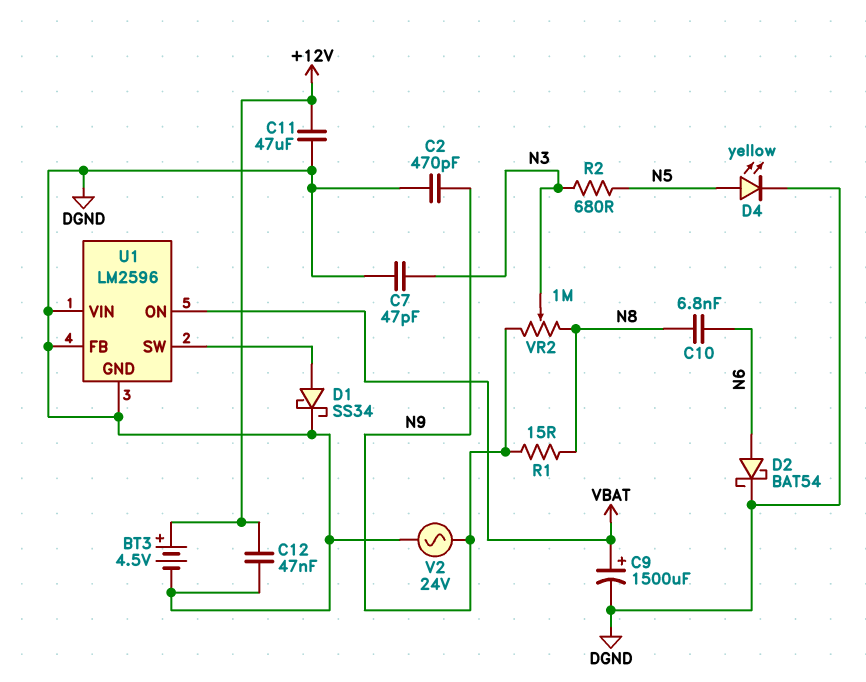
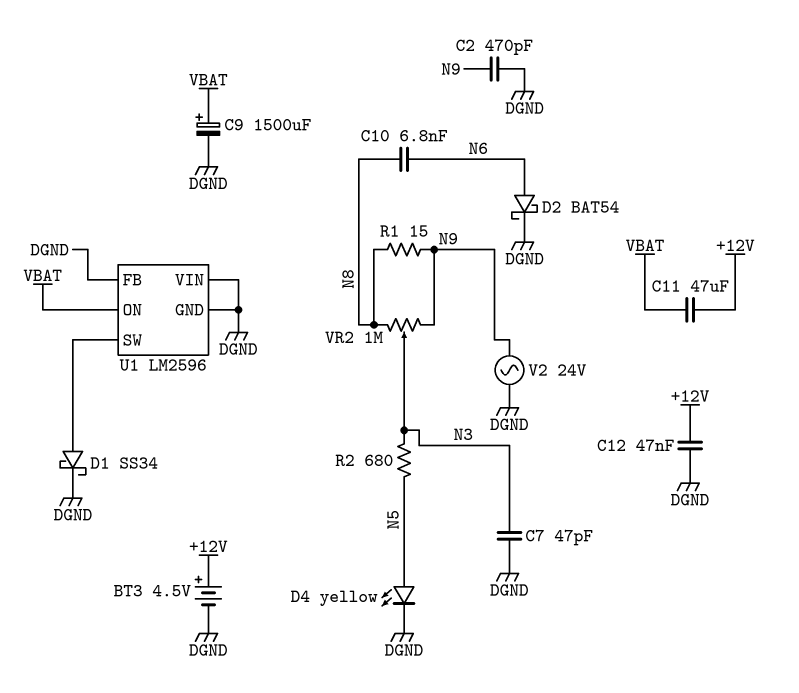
C11: 47uF (+12V, DGND) -> 47uF (+12V, VBAT)

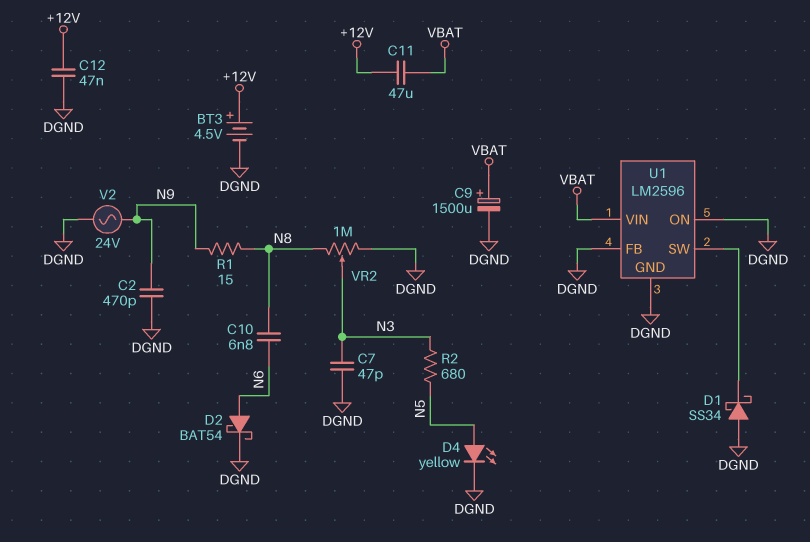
D1: schottky SS34 (A U1/SW, K DGND) -> schottky SS34 (A DGND, K U1/SW)
U1 pin ON: VBAT -> DGND
U1 pin VIN: DGND -> VBAT
VR2: 1M (N8, N9, wiper N3) -> 1M (DGND, N8, wiper N3)

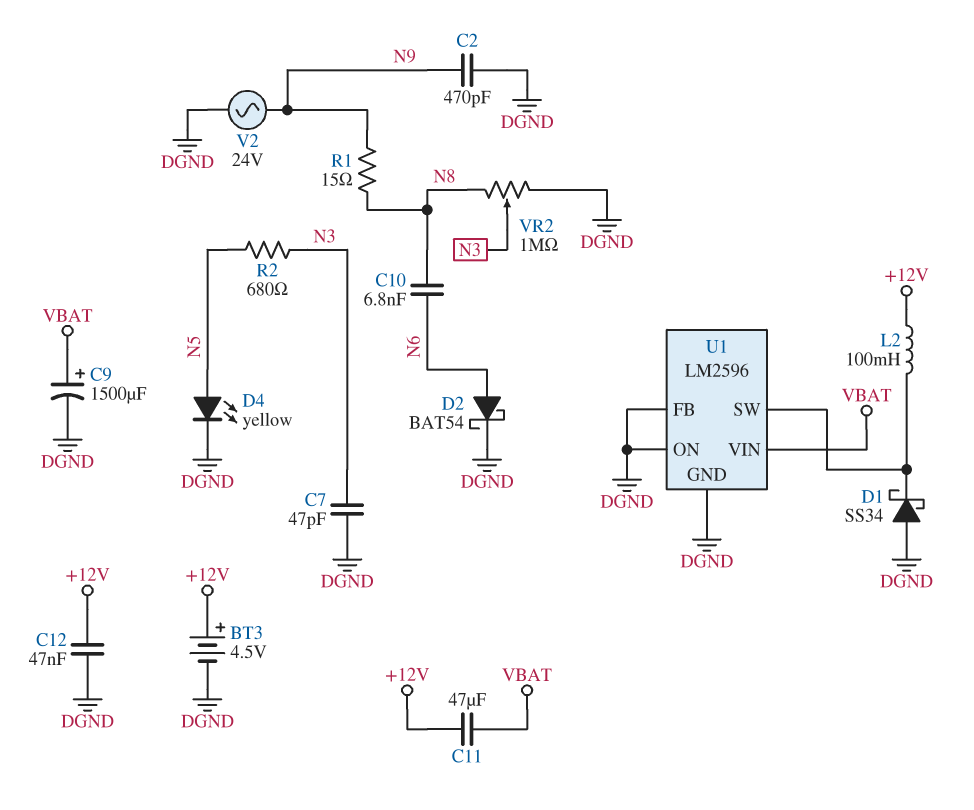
L2: none -> 100mH (+12V, U1/SW)

